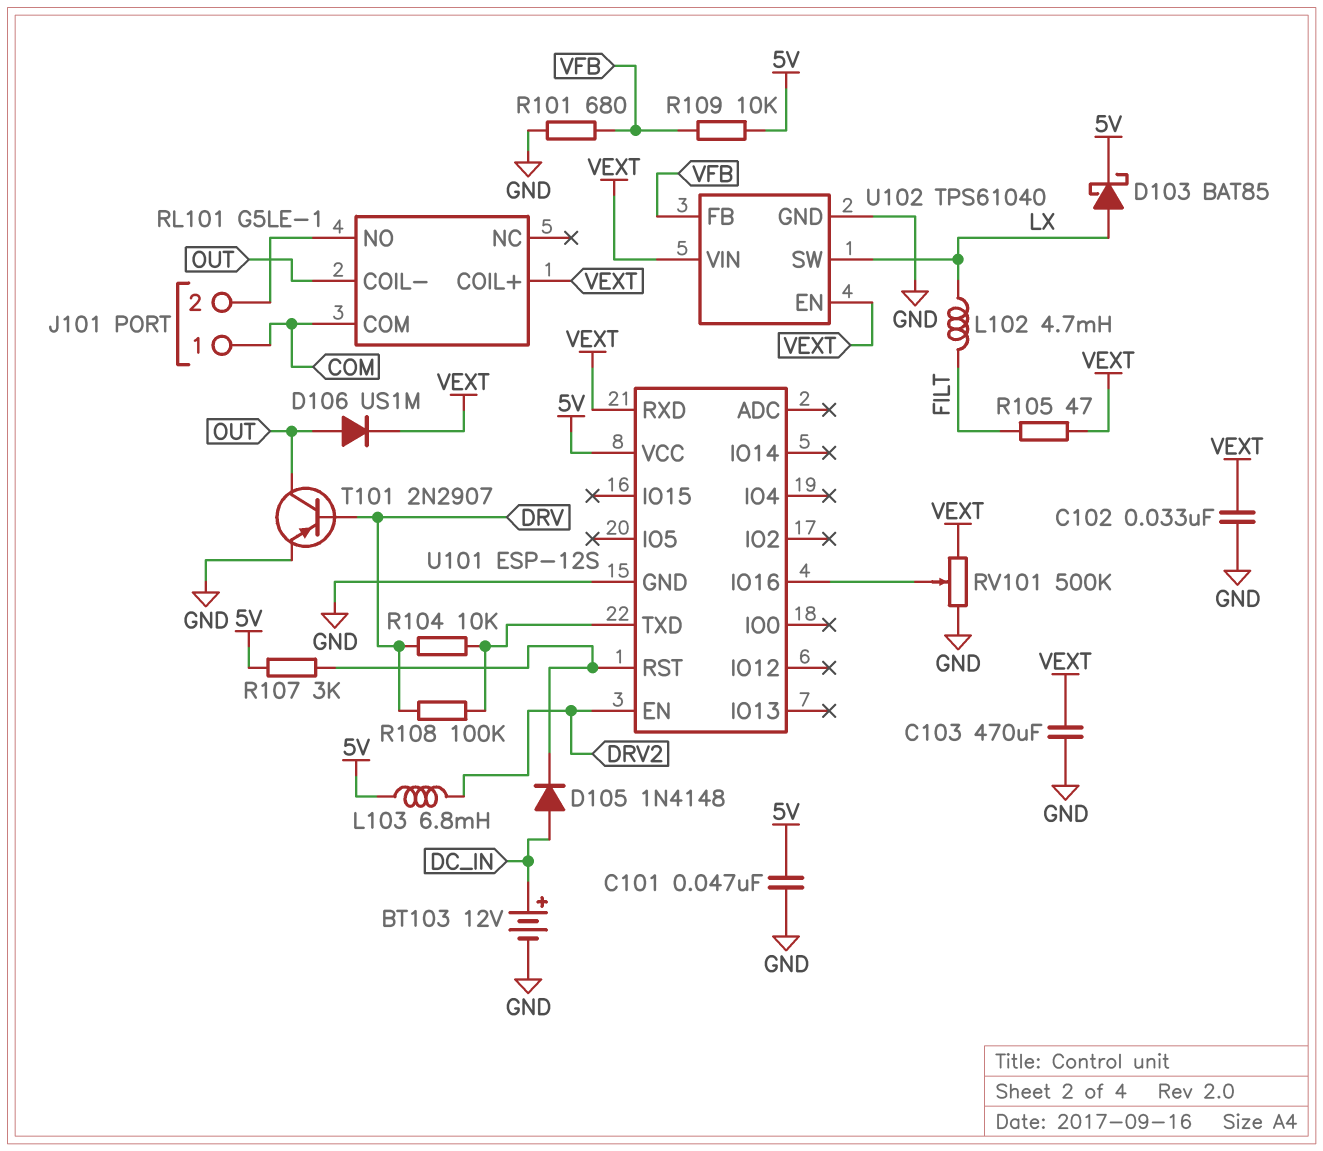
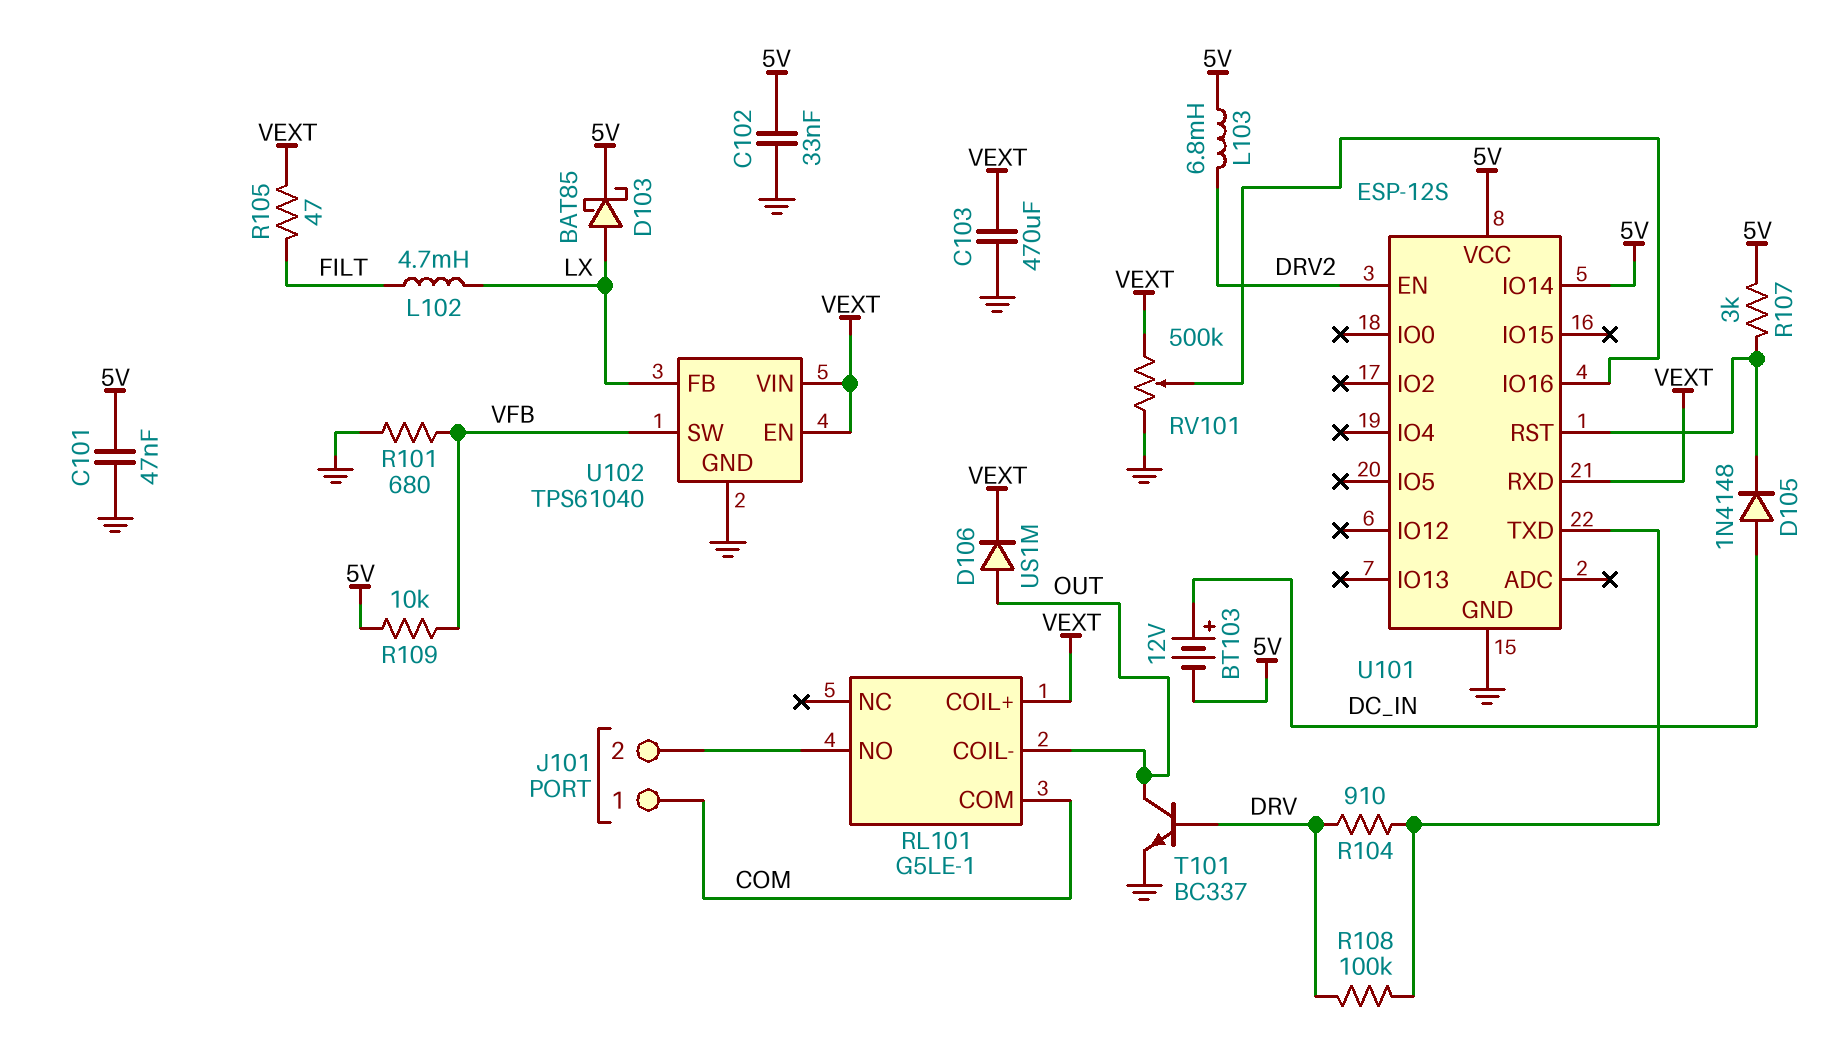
BT103: 12V (plus DC_IN, minus GND) -> 12V (plus DC_IN, minus 5V)
C102: 33nF (GND, VEXT) -> 33nF (5V, GND)
R104: 10k (DRV, U101/TXD) -> 910 (DRV, U101/TXD)
T101: PNP 2N2907 (B DRV, C OUT, E GND) -> NPN BC337 (B DRV, C OUT, E GND)
U101 pin IO14: none -> 5V
U102 pin FB: VFB -> LX
U102 pin SW: LX -> VFB

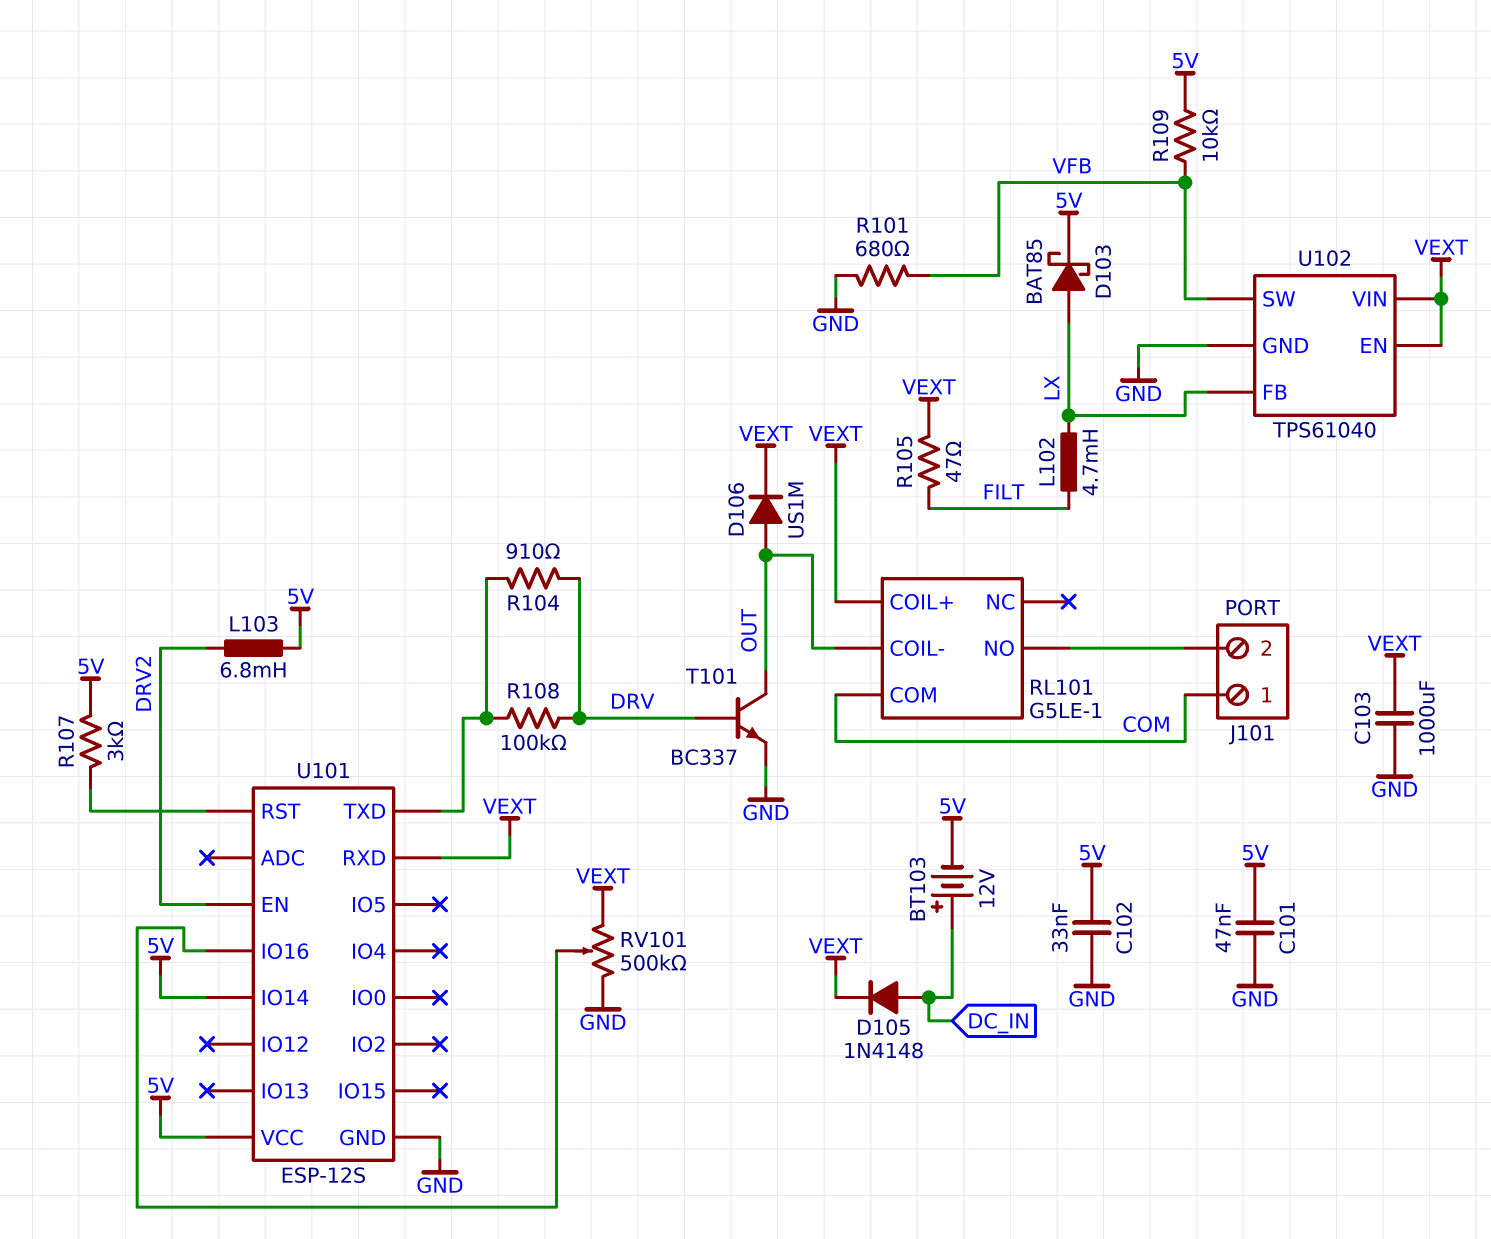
C103: 470uF (GND, VEXT) -> 1000uF (GND, VEXT)
D105: diode 1N4148 (A DC_IN, K U101/RST) -> diode 1N4148 (A DC_IN, K VEXT)

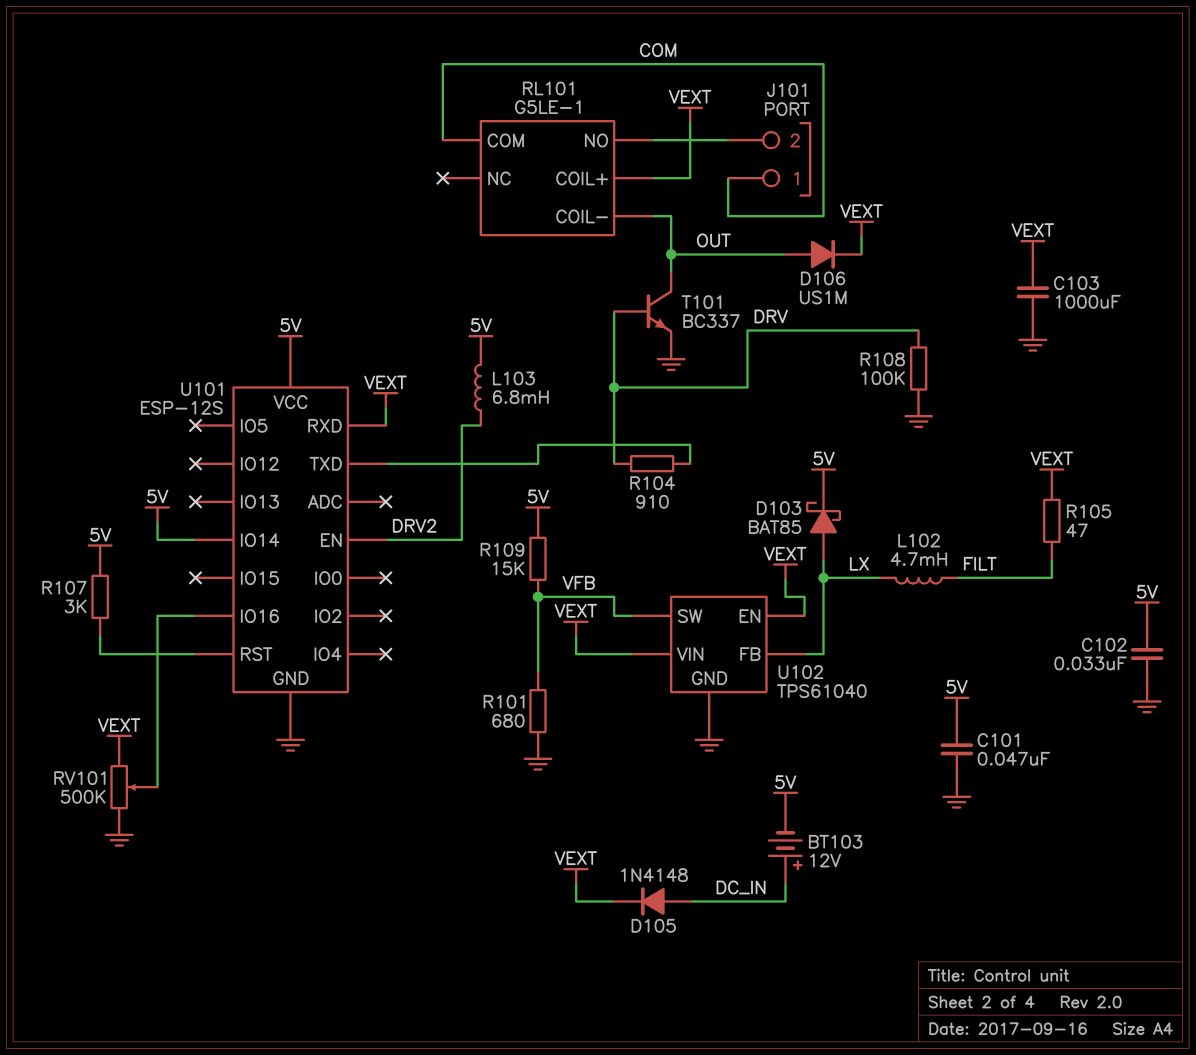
R108: 100k (DRV, U101/TXD) -> 100k (DRV, GND)
R109: 10k (5V, VFB) -> 15k (5V, VFB)

